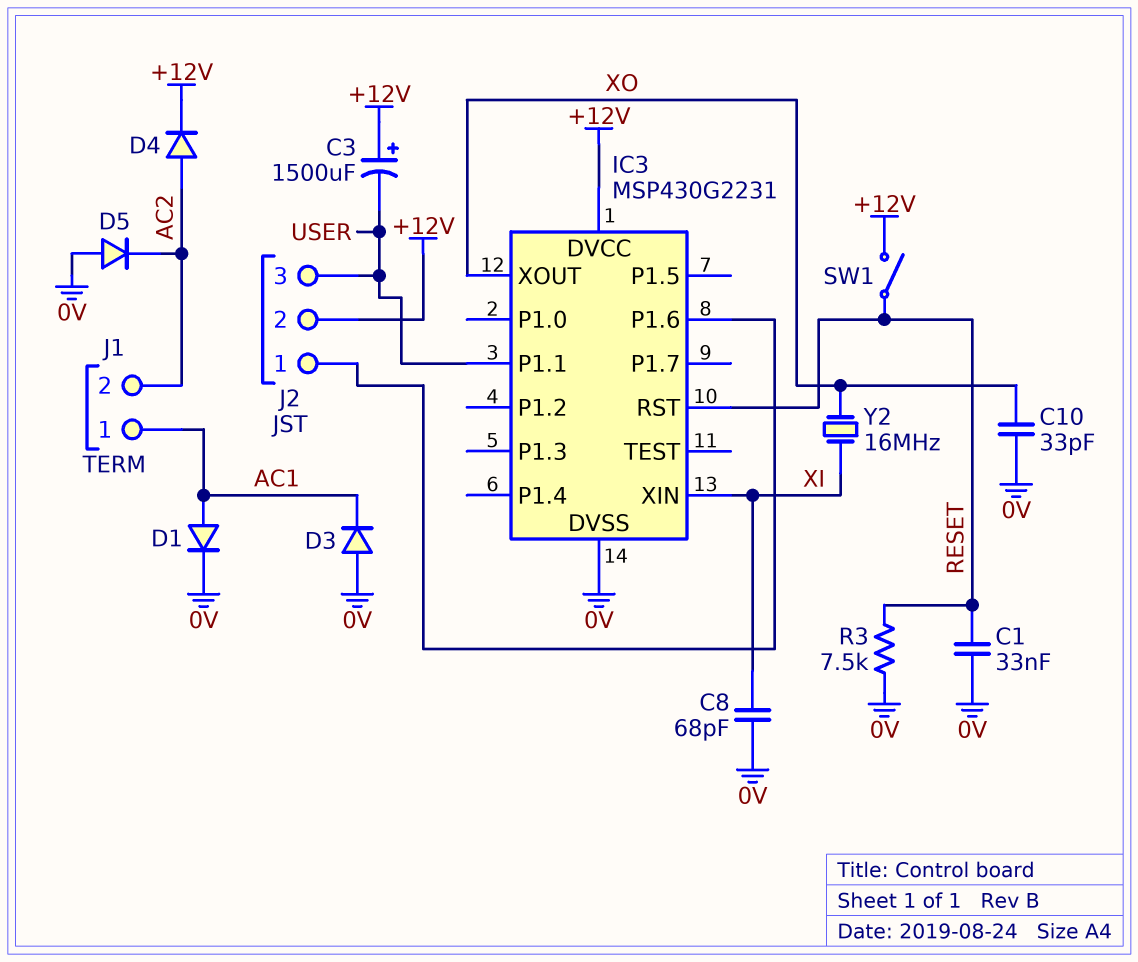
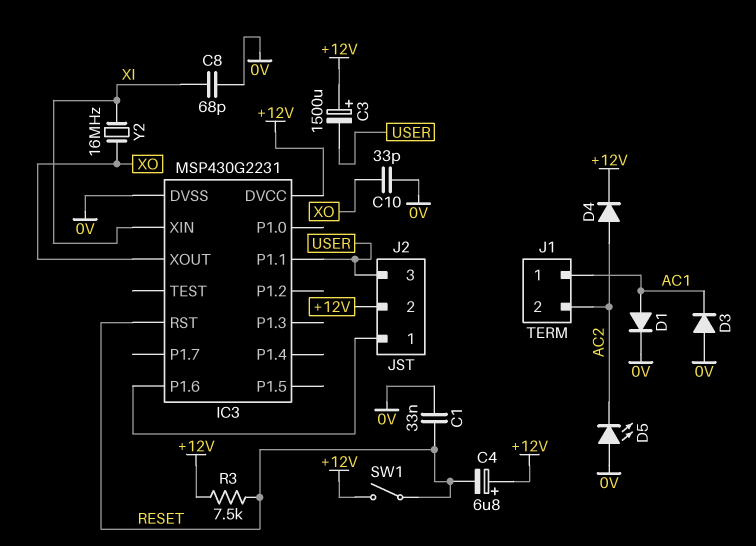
C4: none -> 6.8uF (plus +12V, minus RESET)
D5: diode (A 0V, K AC2) -> LED (A 0V, K AC2)
R3: 7.5k (0V, RESET) -> 7.5k (+12V, RESET)

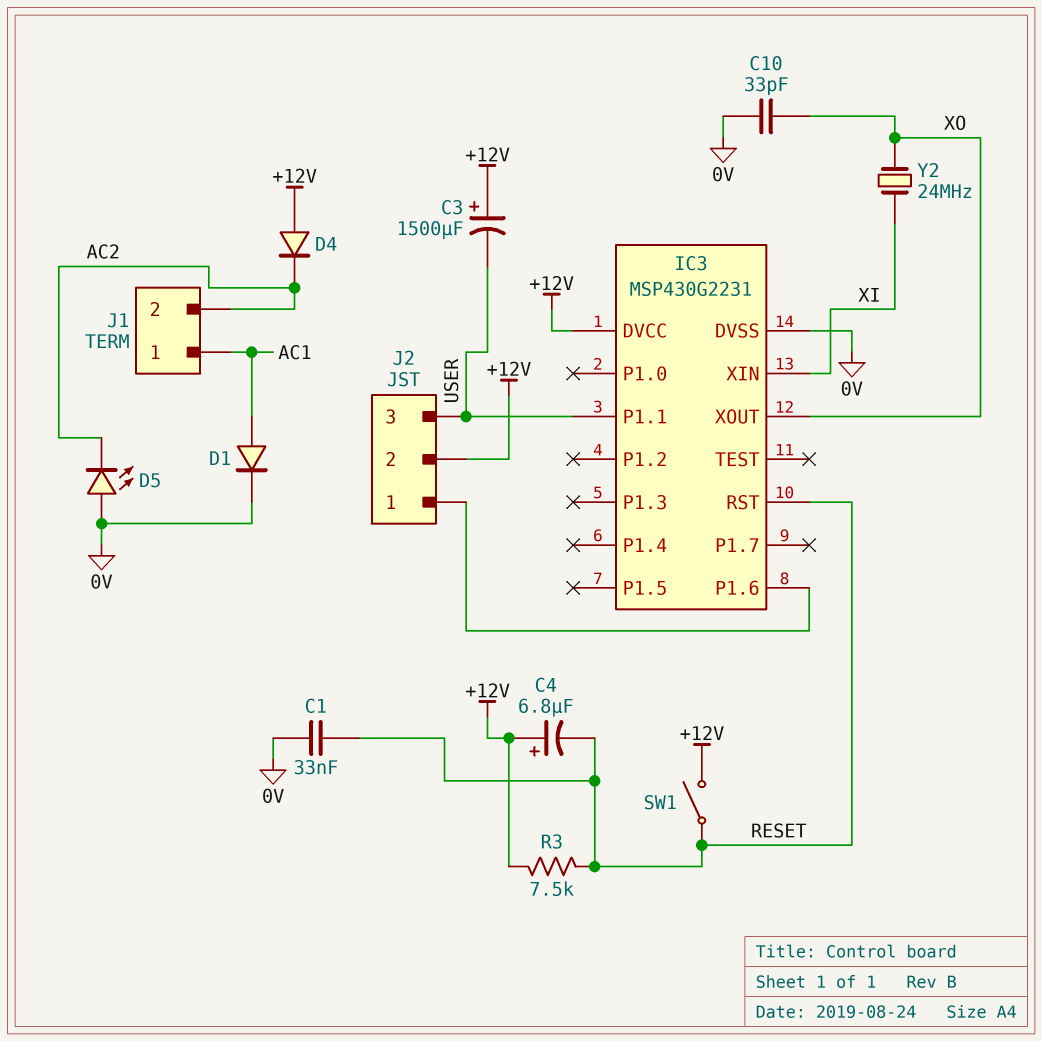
C8: 68pF (0V, XI) -> none
D3: diode (A 0V, K AC1) -> none
D4: diode (A AC2, K +12V) -> diode (A +12V, K AC2)
Y2: 16MHz (XI, XO) -> 24MHz (XI, XO)

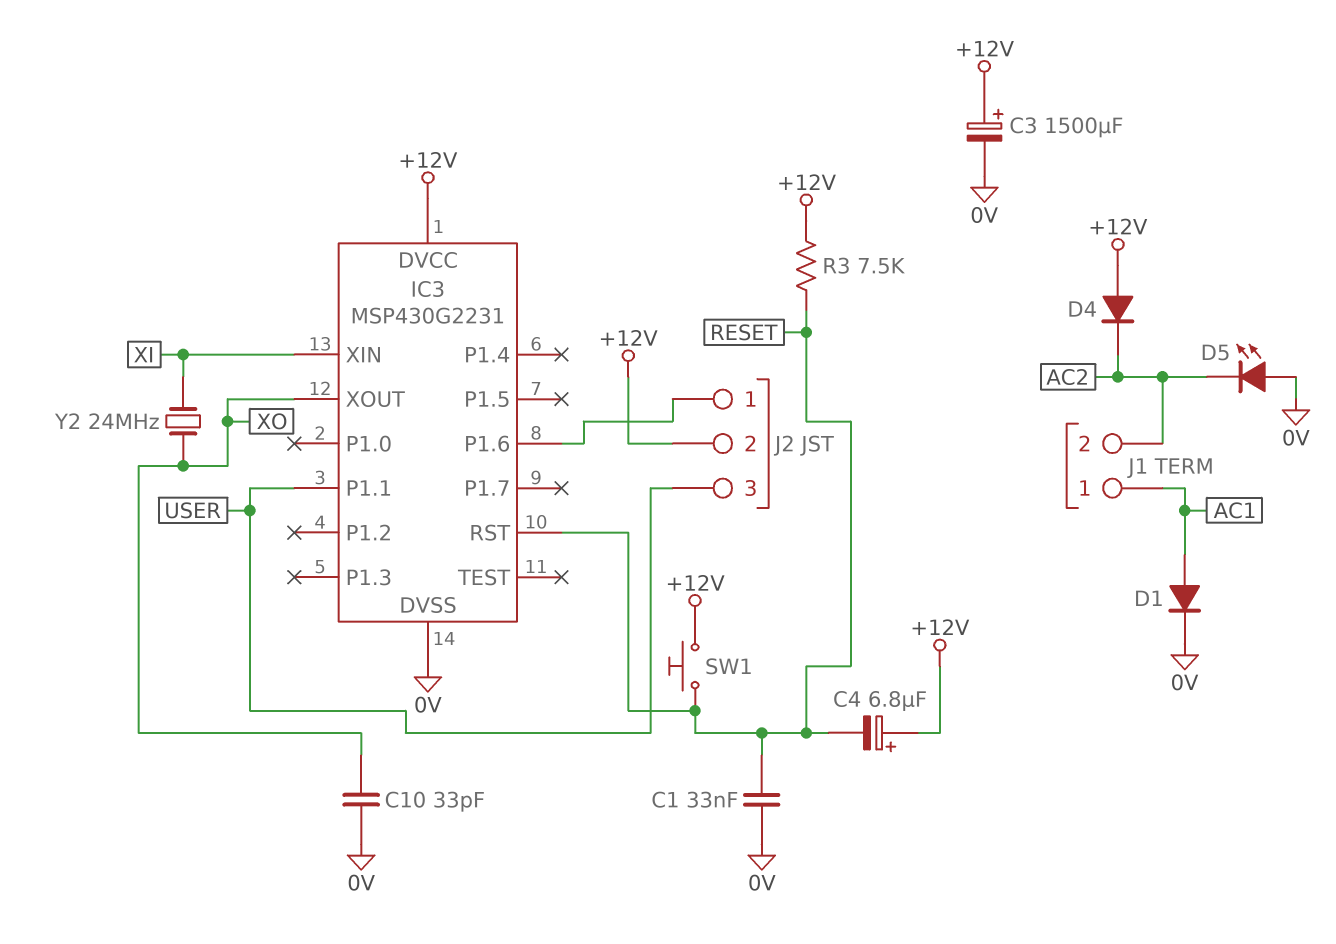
C3: 1500uF (plus +12V, minus USER) -> 1500uF (plus +12V, minus 0V)
SW1: switch (+12V, RESET) -> button (+12V, RESET)

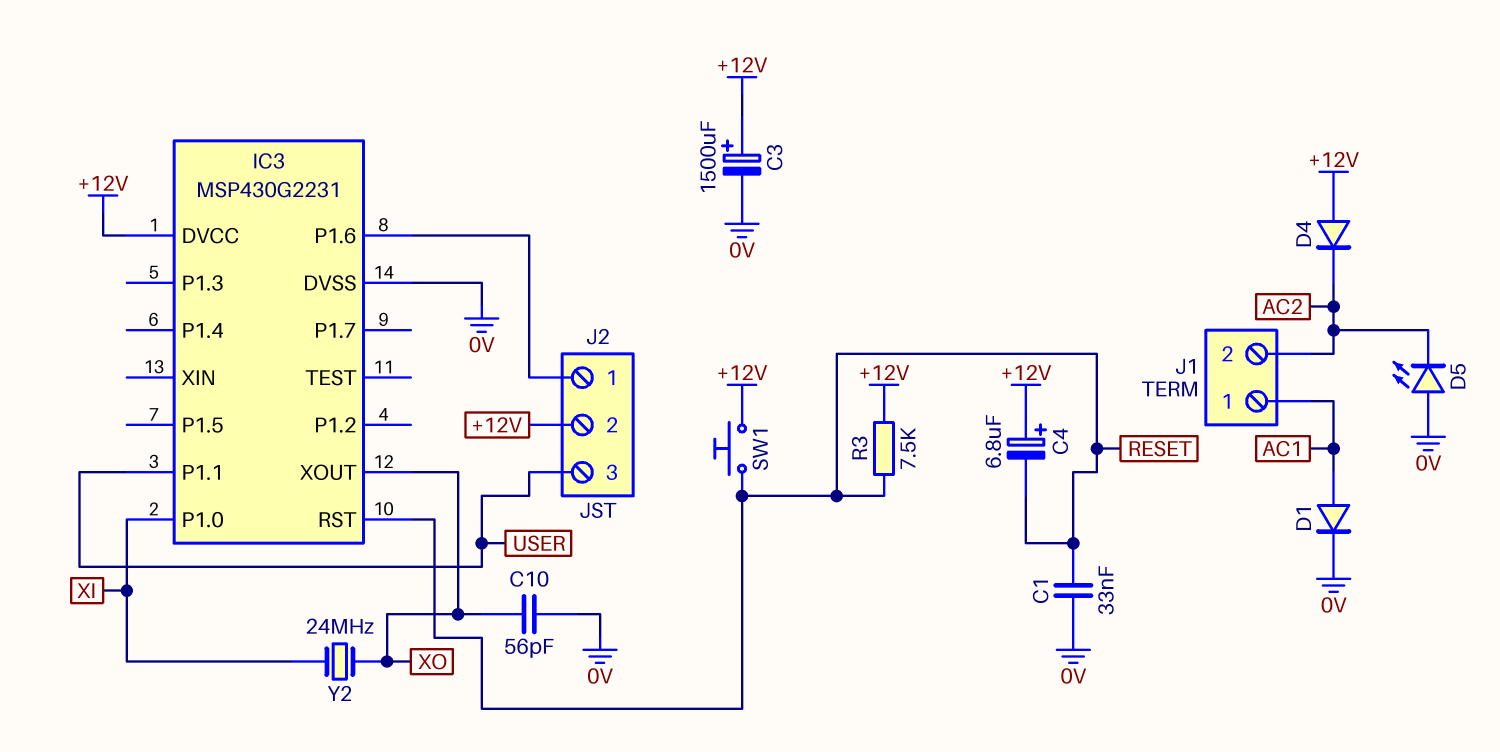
C10: 33pF (0V, XO) -> 56pF (0V, XO)
IC3 pin P1.0: none -> XI
IC3 pin XIN: XI -> none

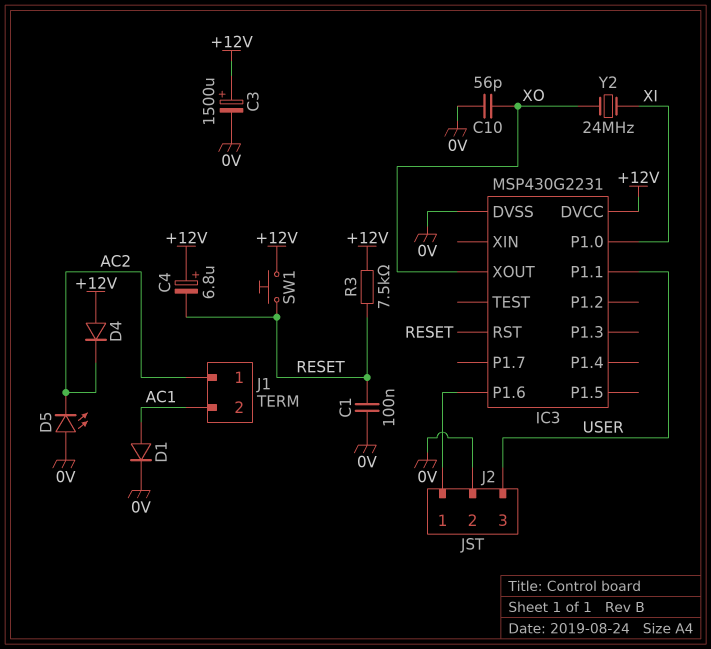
C1: 33nF (0V, RESET) -> 100nF (0V, RESET)
J1 pin 1: AC1 -> AC2
J1 pin 2: AC2 -> AC1
J2 pin 2: +12V -> 0V

